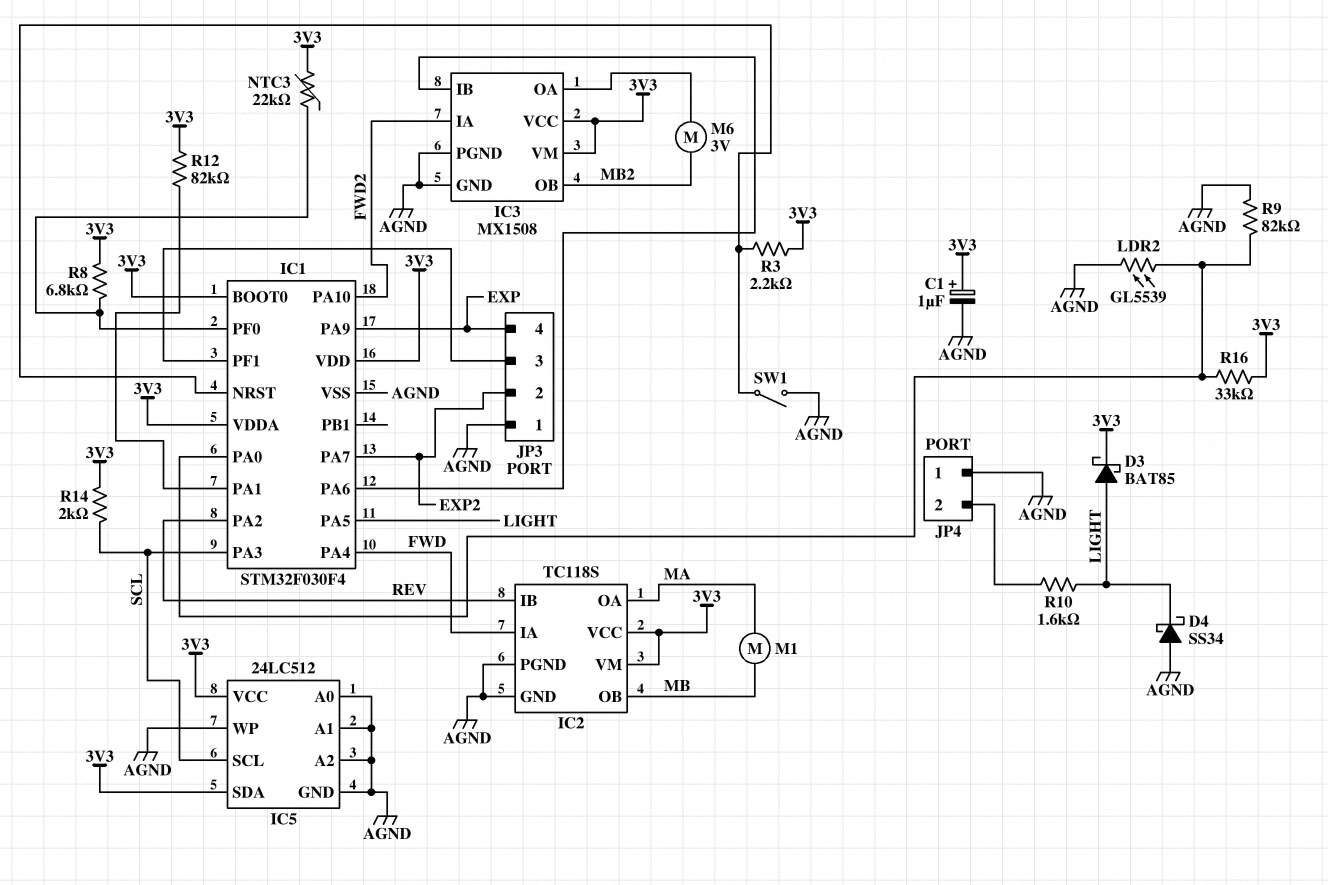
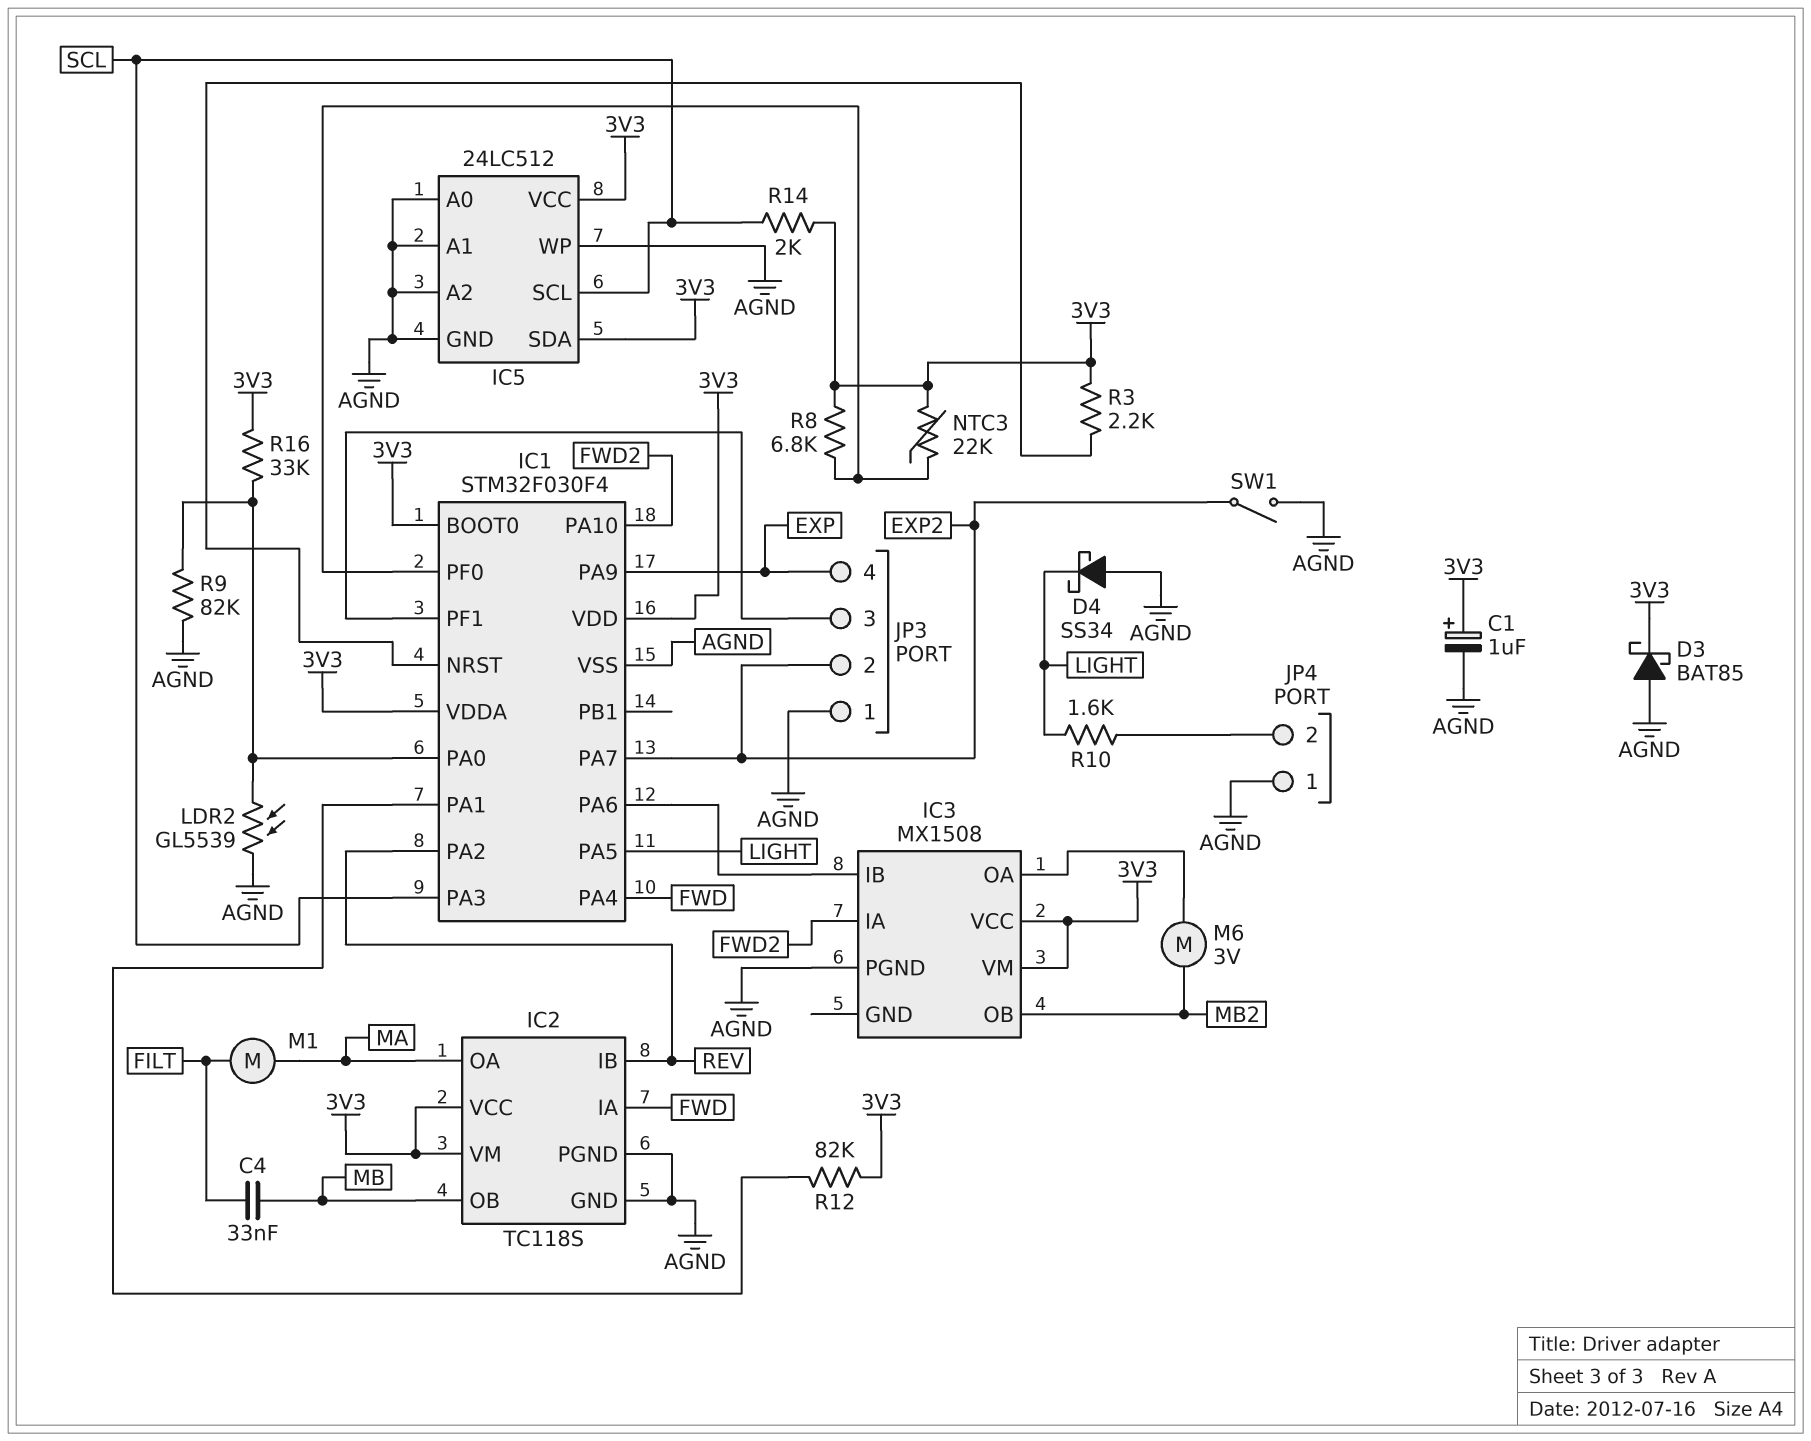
C4: none -> 33nF (FILT, MB)
D3: schottky BAT85 (A LIGHT, K 3V3) -> schottky BAT85 (A AGND, K 3V3)
IC3 pin GND: AGND -> none
M1: motor (MA, MB) -> motor (FILT, MA)
SW1: switch (AGND, IC1/NRST) -> switch (AGND, EXP2)

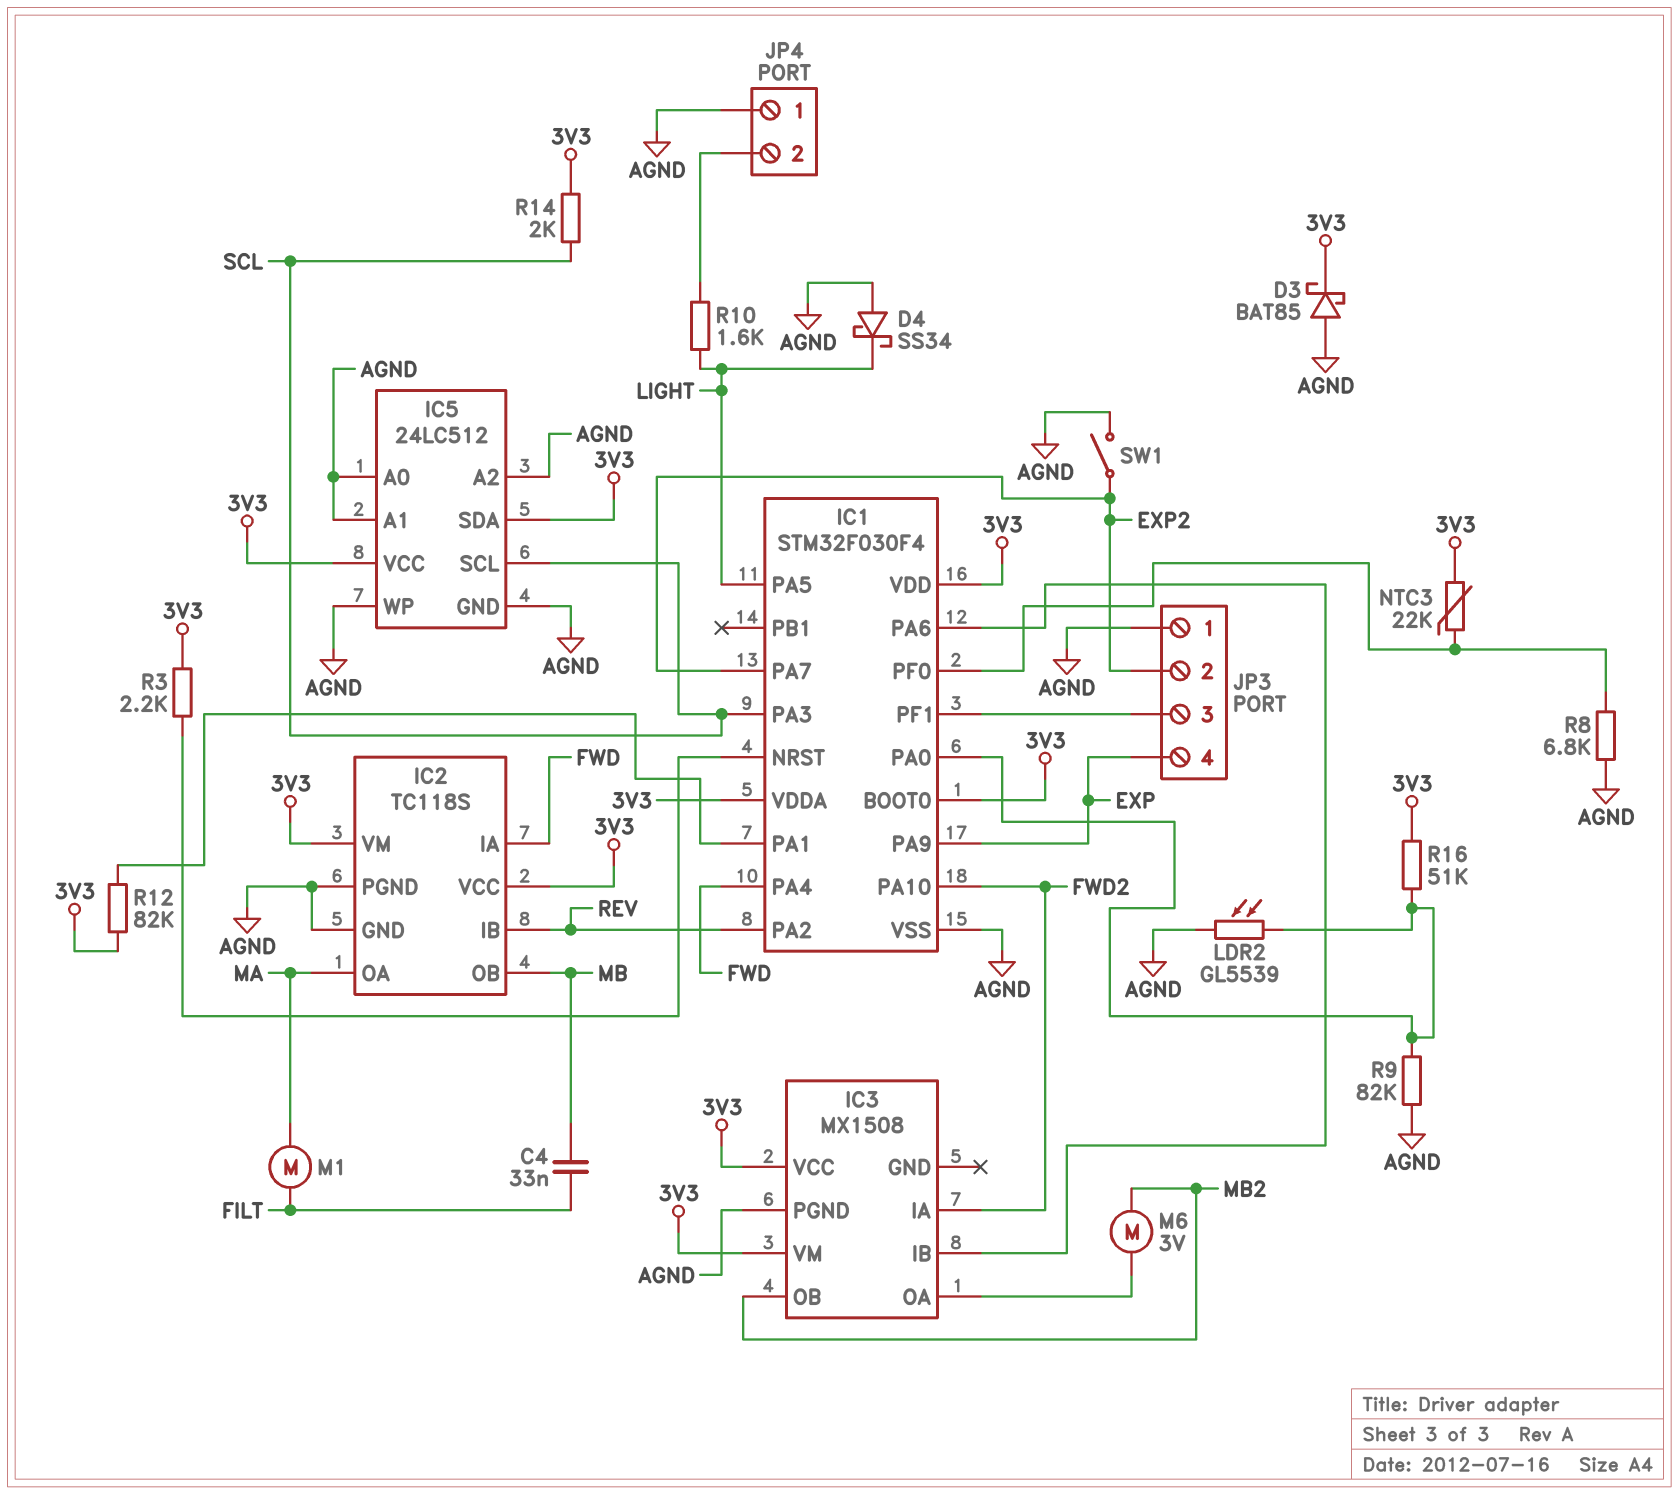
C1: 1uF (plus 3V3, minus AGND) -> none
R8: 6.8k (3V3, IC1/PF0) -> 6.8k (AGND, IC1/PF0)
R16: 33k (3V3, IC1/PA0) -> 51k (3V3, IC1/PA0)

